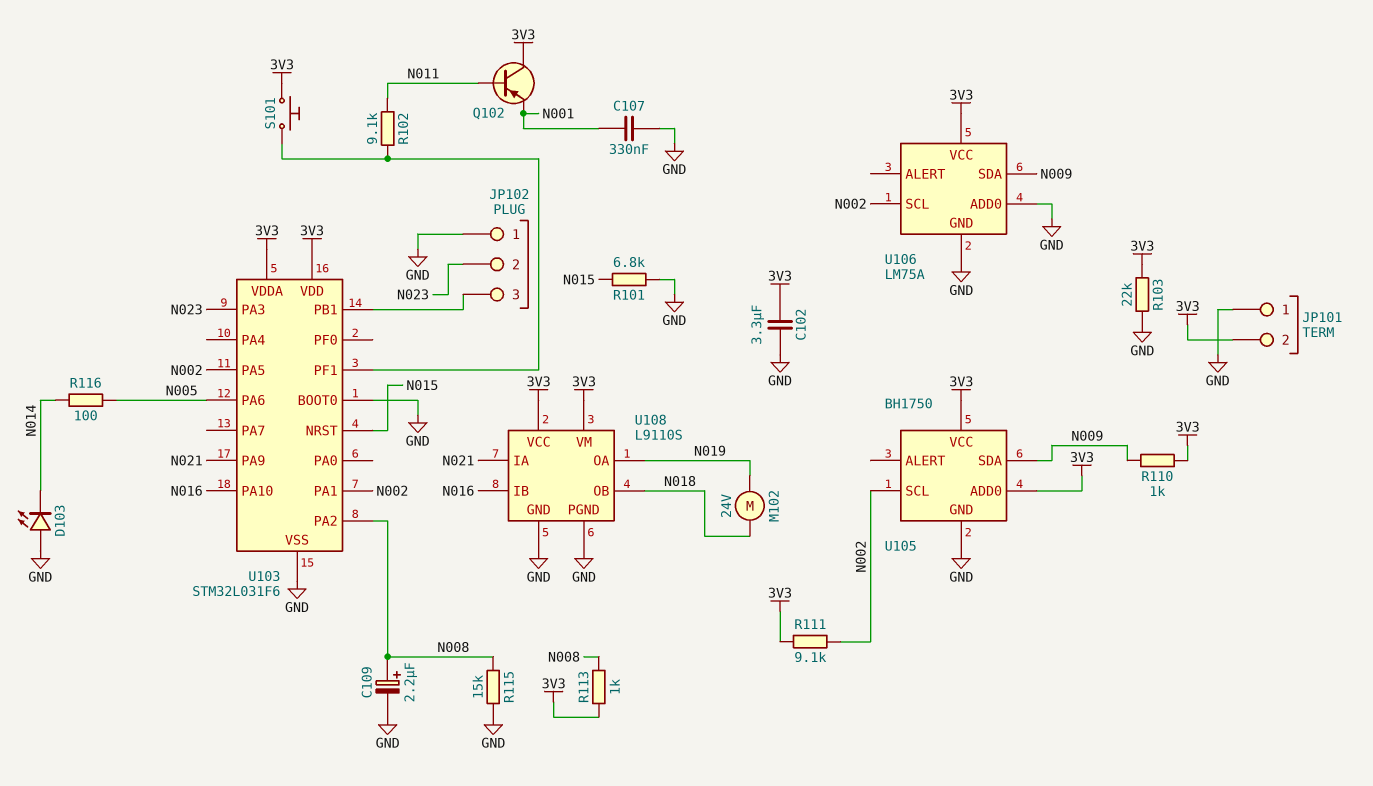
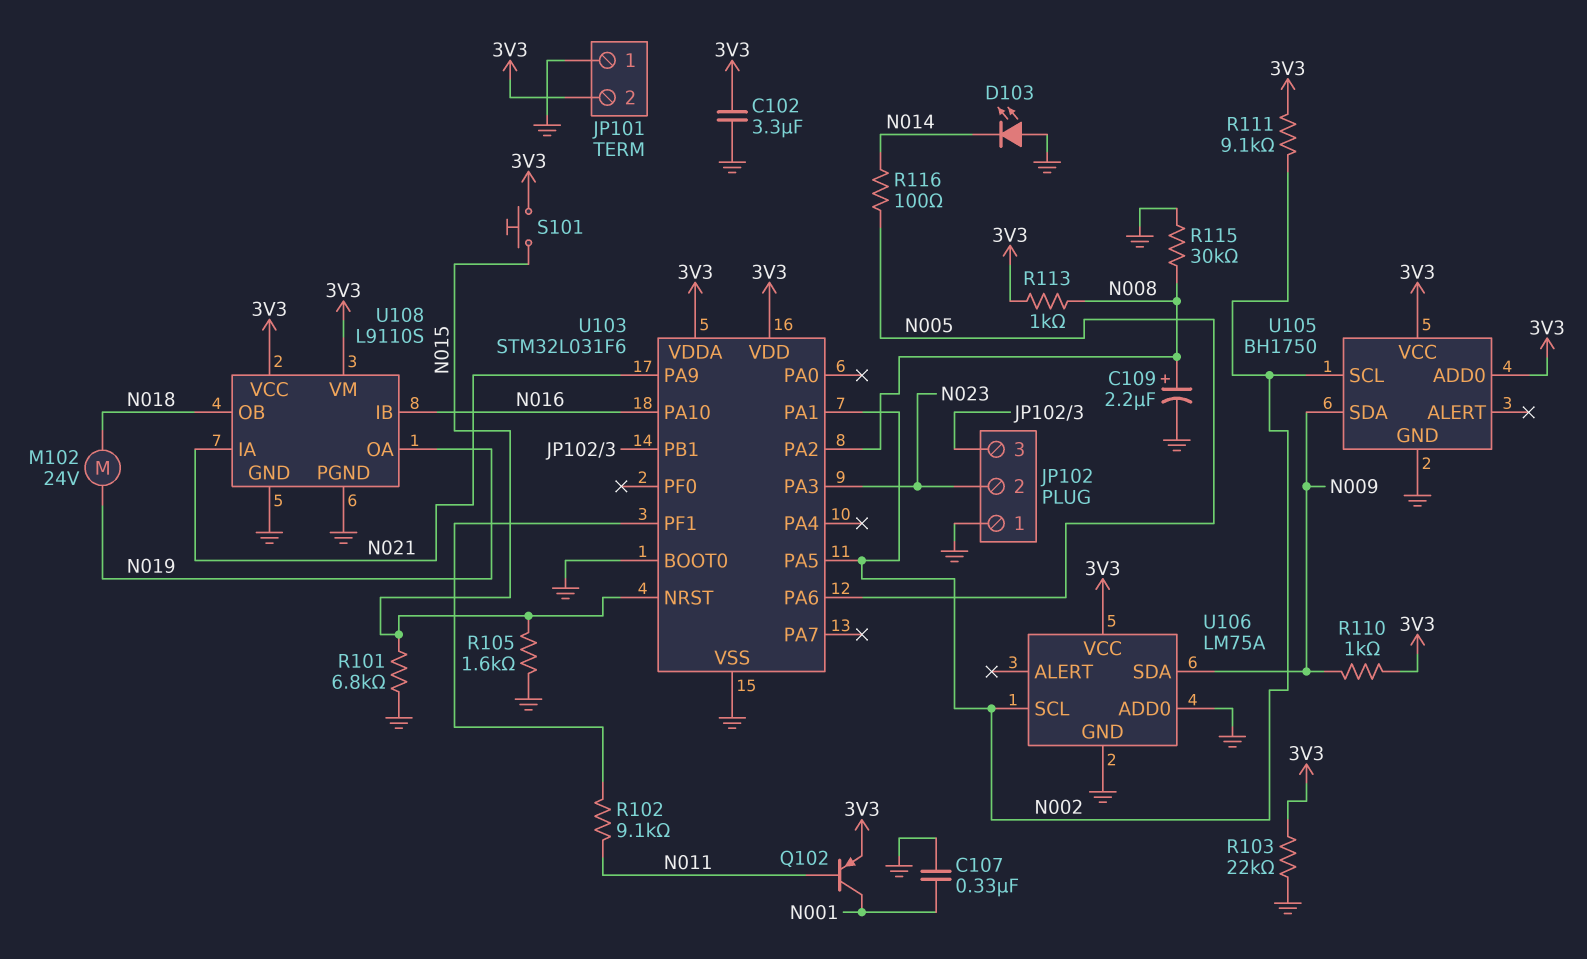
Q102: PNP (B N011, C 3V3, E N001) -> PNP (B N011, C N001, E 3V3)
R105: none -> 1.6k (GND, N015)
R115: 15k (GND, N008) -> 30k (GND, N008)
S101: button (3V3, U103/PF1) -> button (3V3, N015)

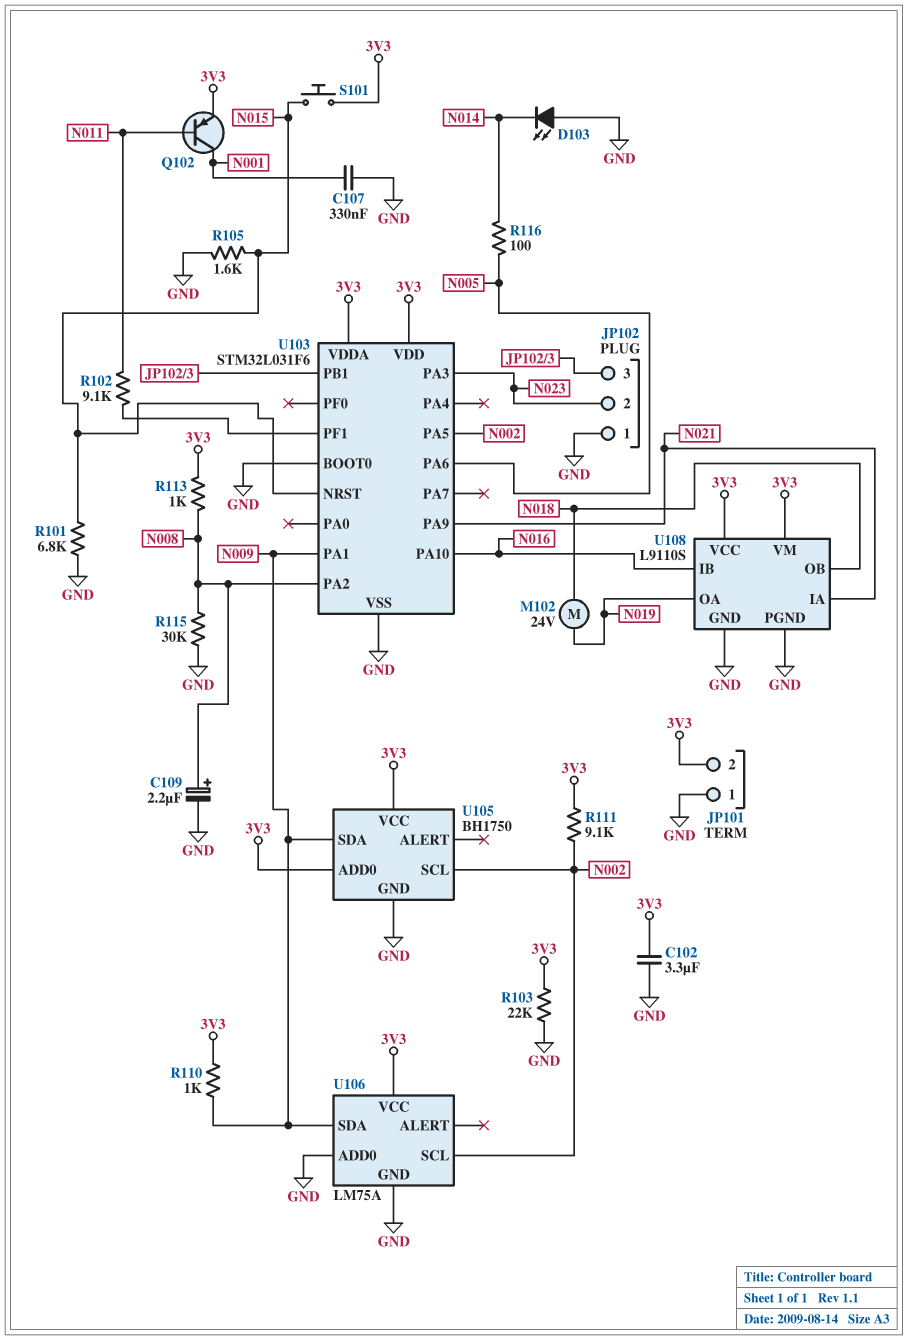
U103 pin PA1: N002 -> N009

